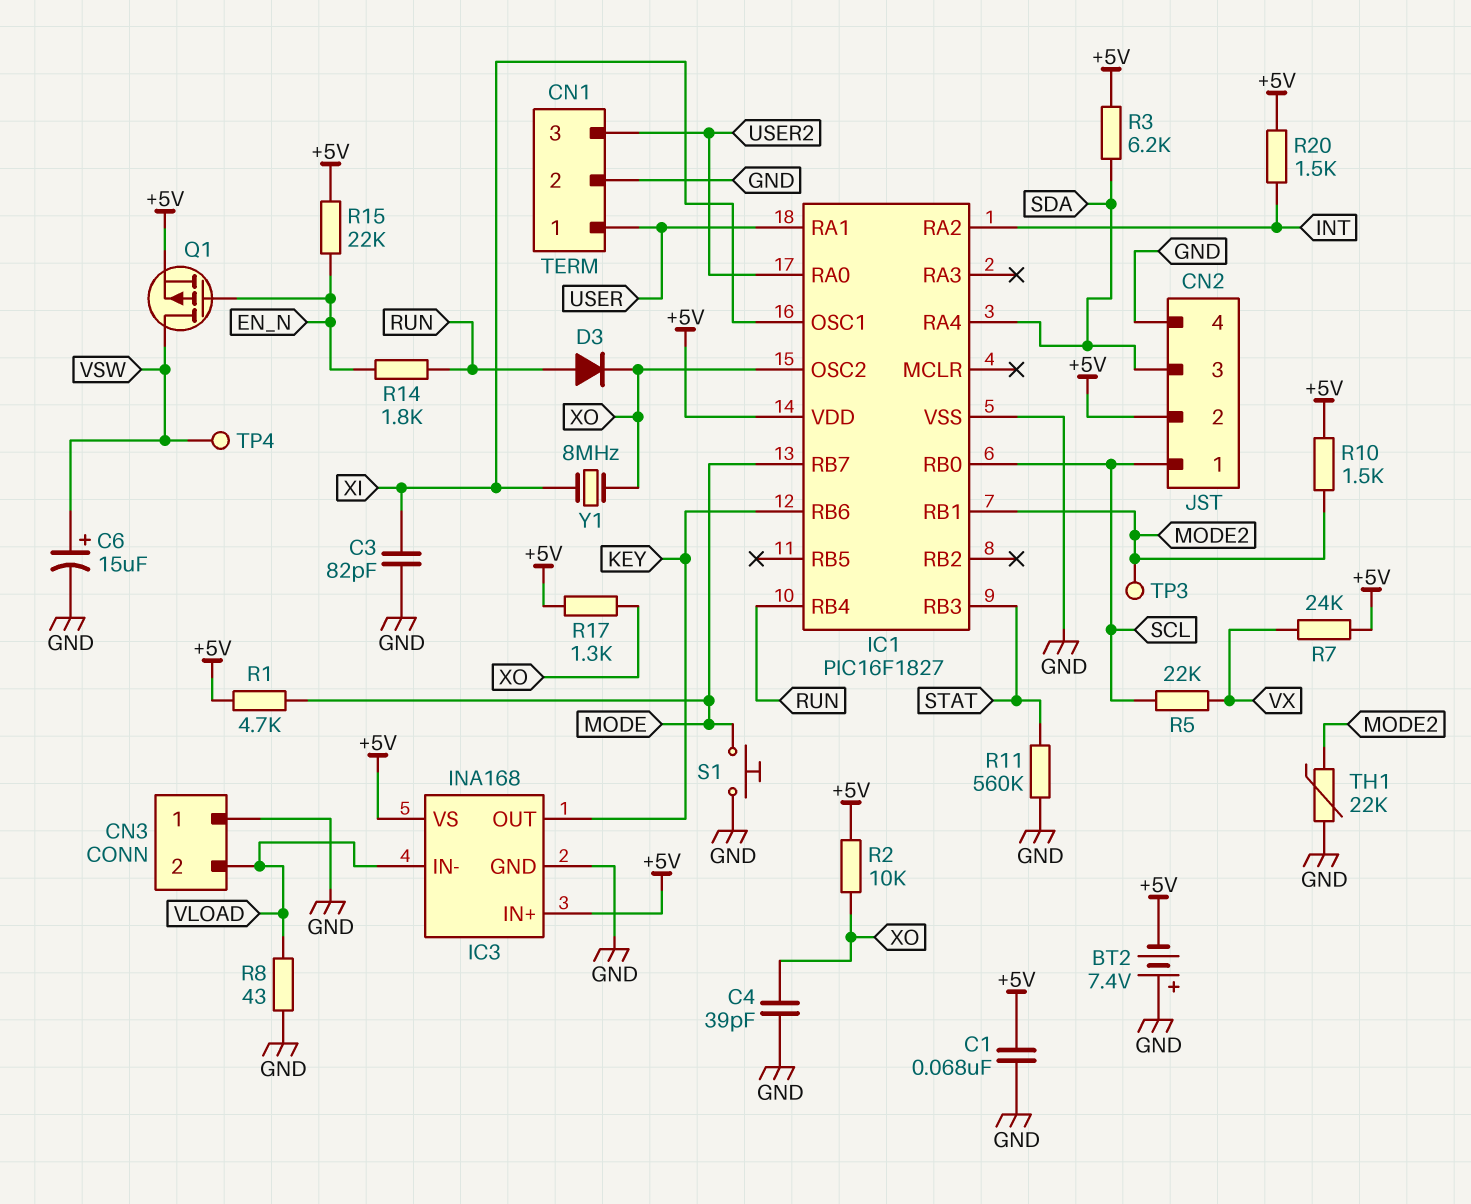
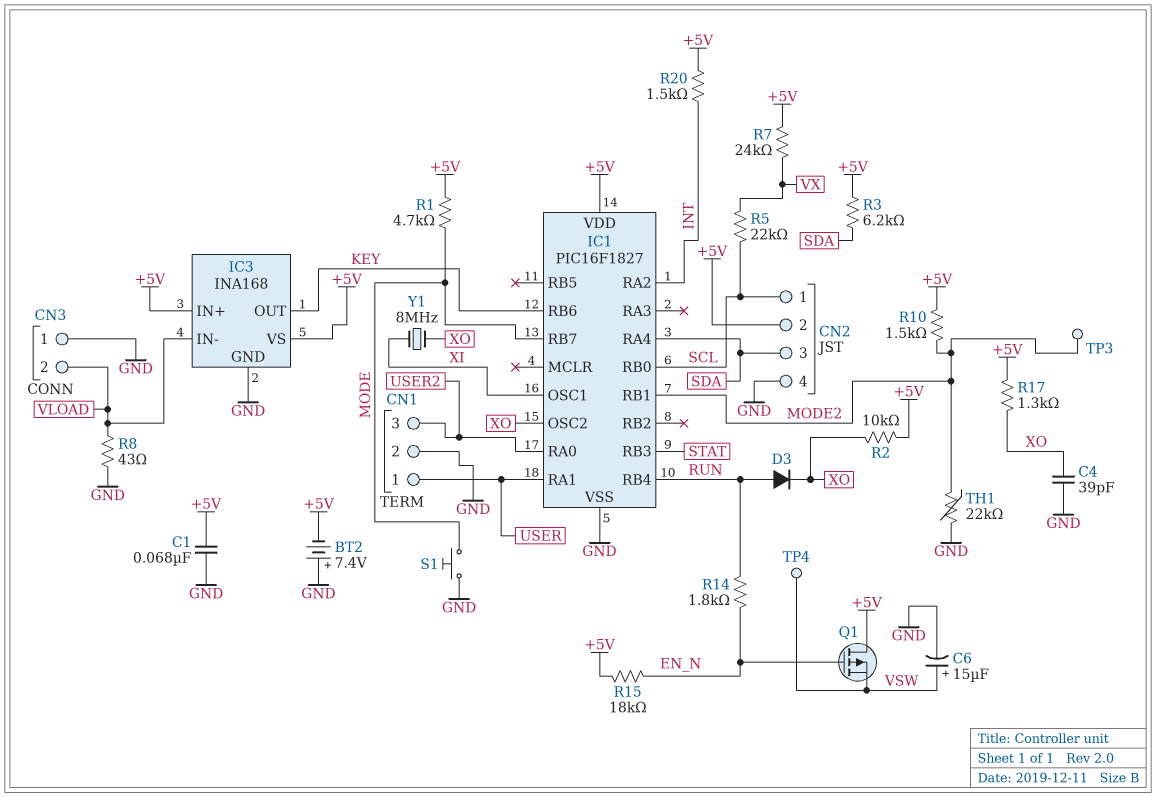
C3: 82pF (GND, XI) -> none
Q1: PMOS (G EN_N, D VSW, S +5V) -> PMOS (G EN_N, D +5V, S VSW)
R11: 560k (GND, STAT) -> none
R15: 22k (+5V, EN_N) -> 18k (+5V, EN_N)

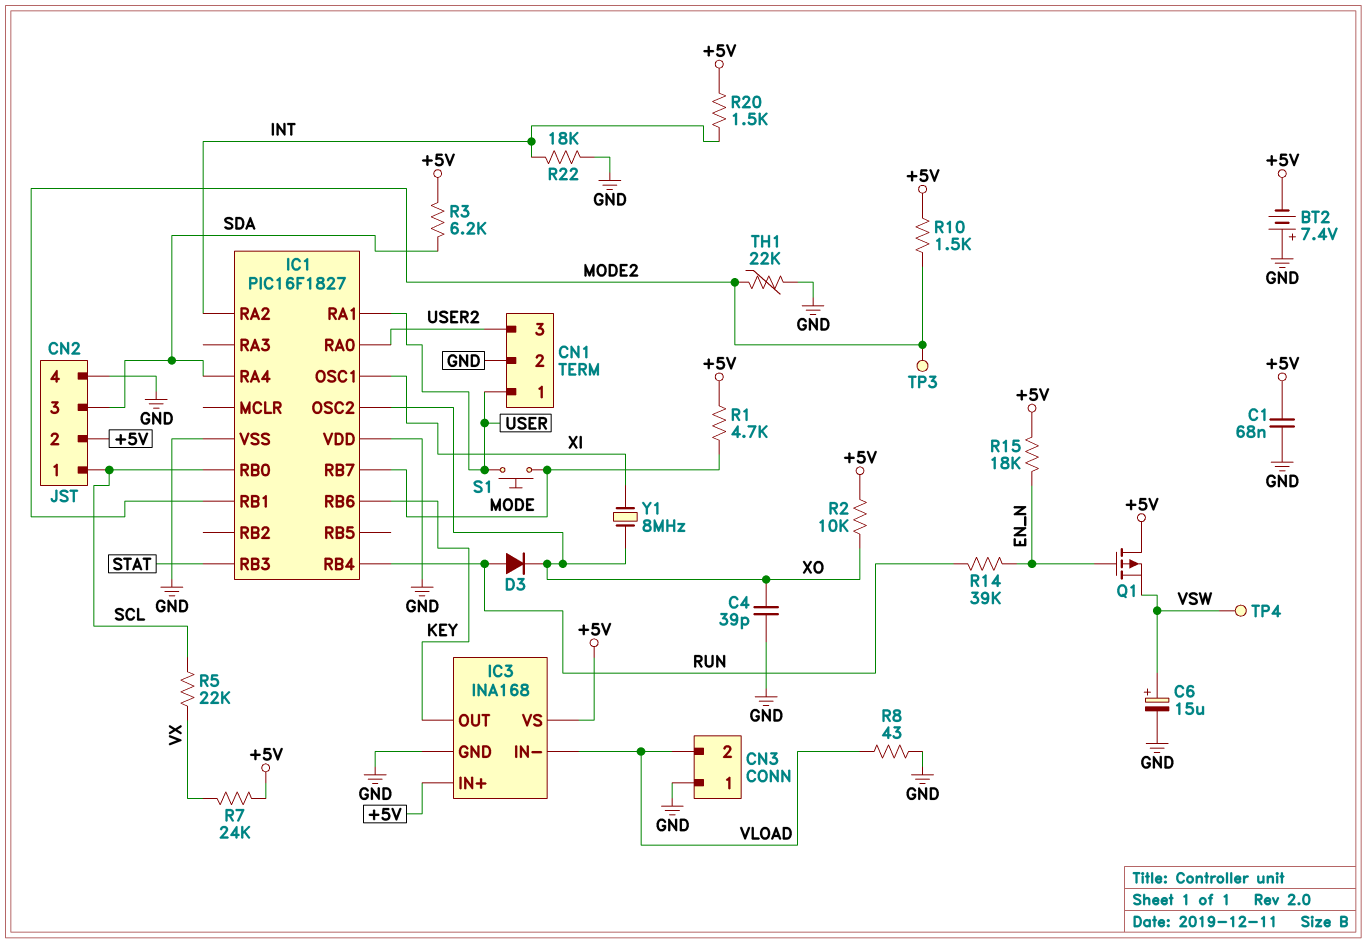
IC1 pin VDD: +5V -> GND
R14: 1.8k (EN_N, RUN) -> 39k (EN_N, RUN)
R17: 1.3k (+5V, XO) -> none
R22: none -> 18k (GND, INT)
S1: button (GND, MODE) -> button (MODE, USER)

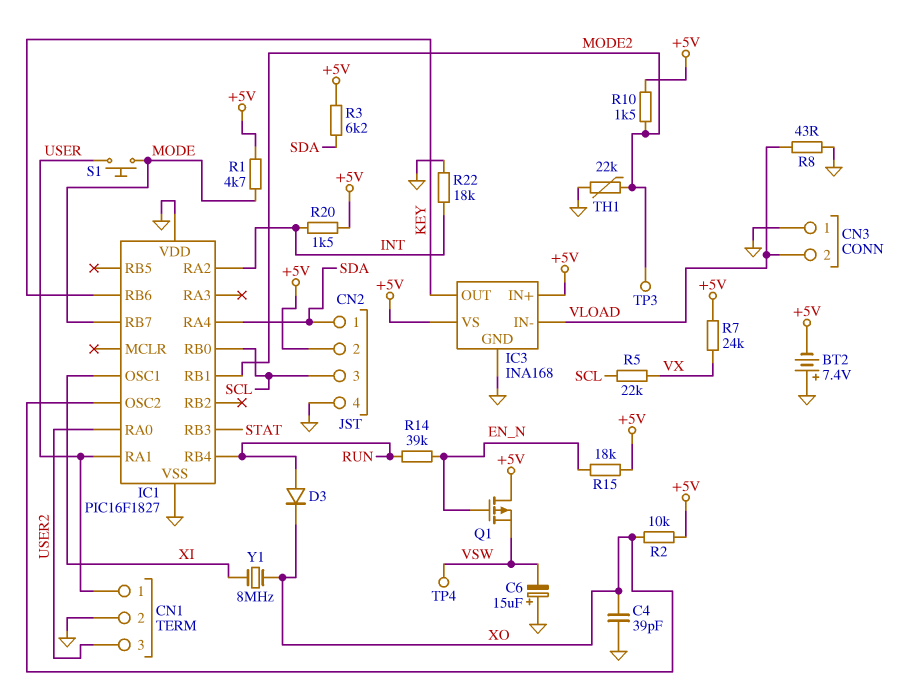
C1: 68nF (+5V, GND) -> none
C6: 15uF (plus VSW, minus GND) -> 15uF (plus GND, minus VSW)
CN2 pin 1: SCL -> SDA
CN2 pin 3: SDA -> SCL

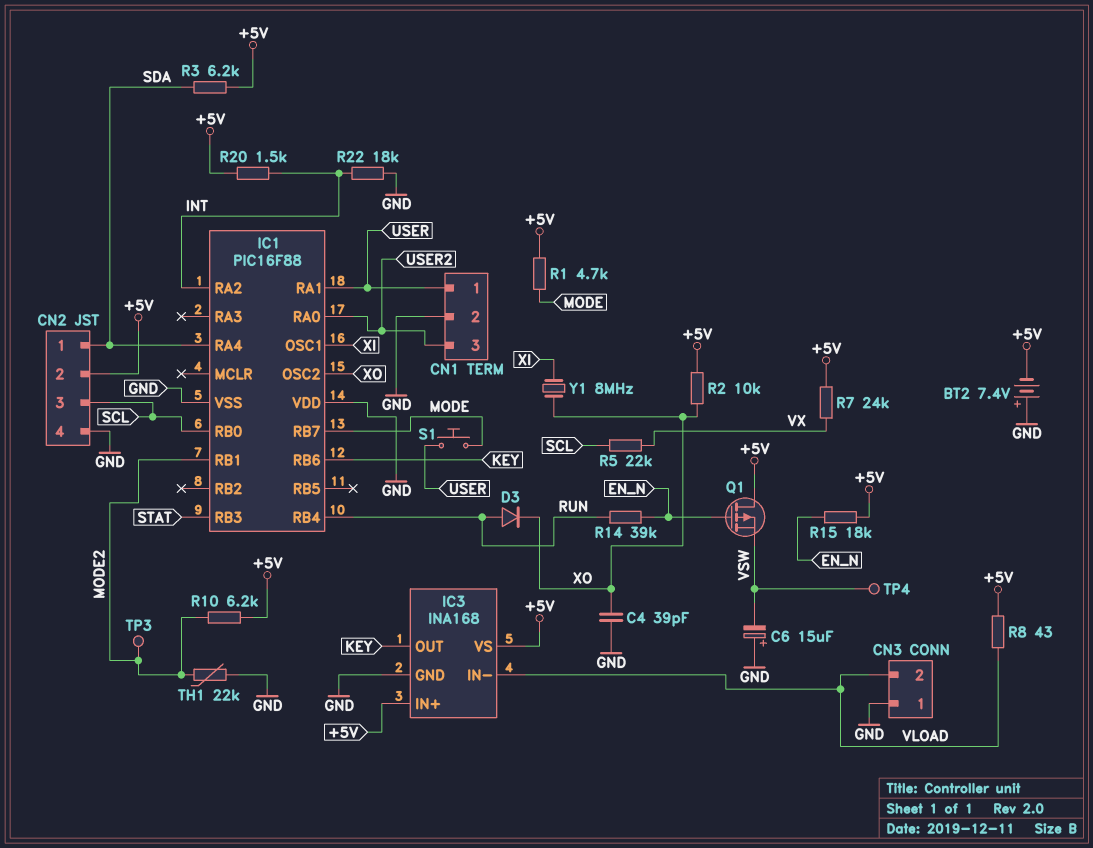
IC1: PIC16F1827 -> PIC16F88
R8: 43 (GND, VLOAD) -> 43 (+5V, VLOAD)
R10: 1.5k (+5V, MODE2) -> 6.2k (+5V, MODE2)

